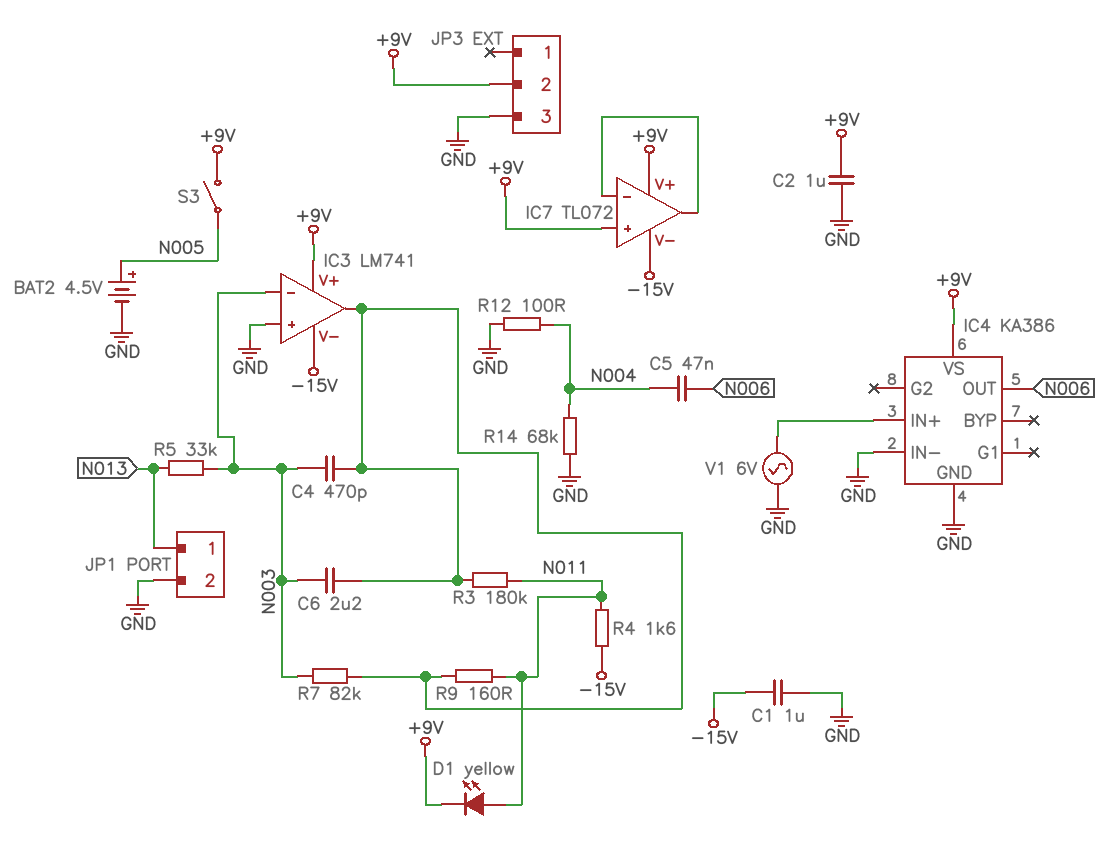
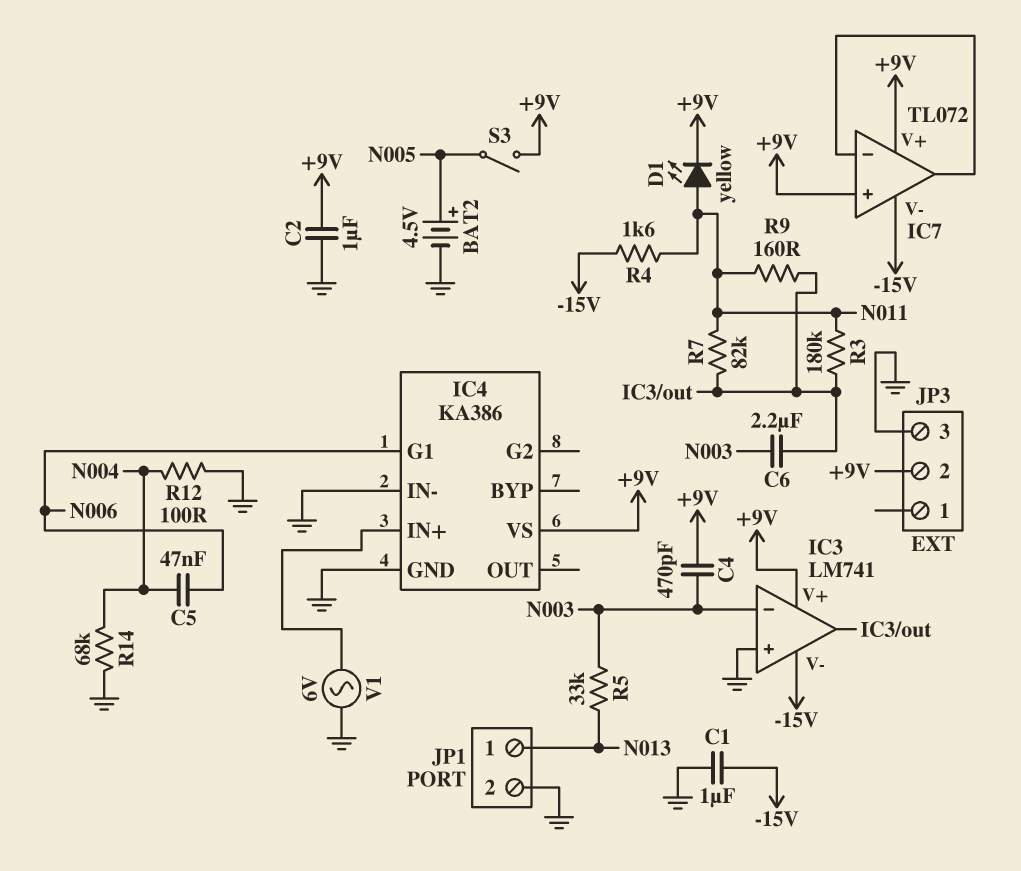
C4: 470pF (IC3/out, N003) -> 470pF (+9V, N003)
IC4 pin G1: none -> N006
IC4 pin OUT: N006 -> none
R7: 82k (IC3/out, N003) -> 82k (IC3/out, N011)

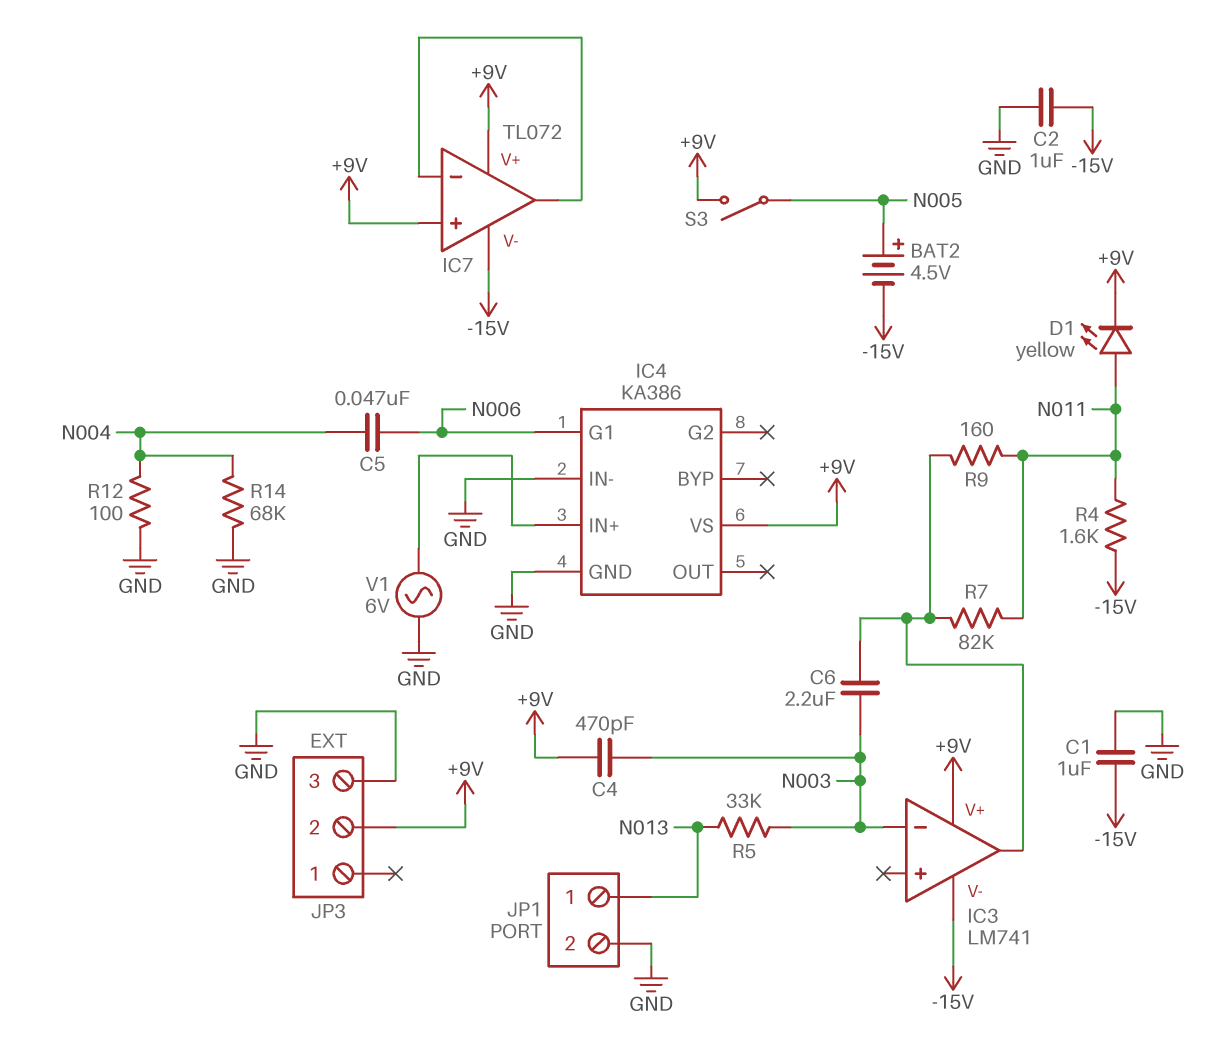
BAT2: 4.5V (plus N005, minus GND) -> 4.5V (plus N005, minus -15V)
C2: 1uF (+9V, GND) -> 1uF (-15V, GND)
IC3 pin in+: GND -> none
R3: 180k (IC3/out, N011) -> none

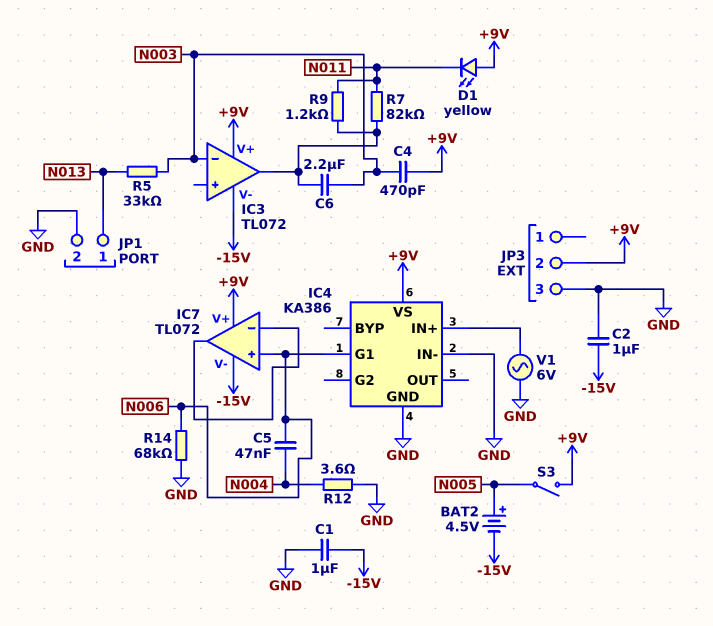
D1: LED yellow (A N011, K +9V) -> LED yellow (A +9V, K N011)
IC3: LM741 -> TL072
IC7 pin in+: +9V -> N006
R4: 1.6k (-15V, N011) -> none
R9: 160 (IC3/out, N011) -> 1.2k (IC3/out, N011)
R12: 100 (GND, N004) -> 3.6 (GND, N004)
R14: 68k (GND, N004) -> 68k (GND, N006)

